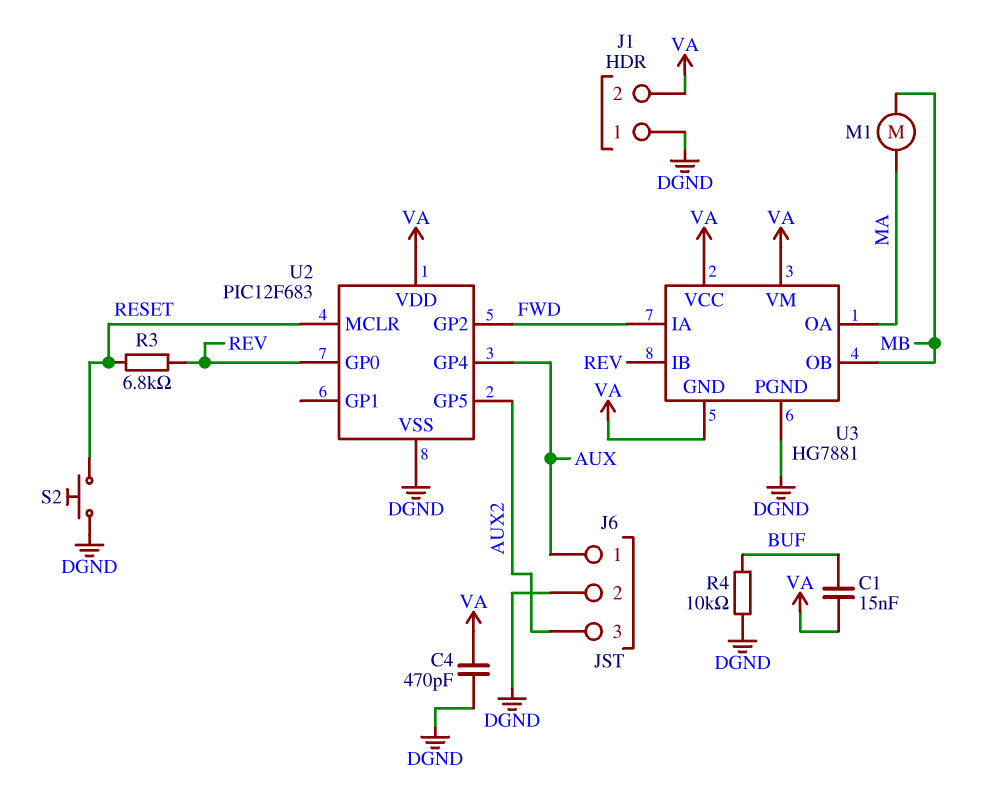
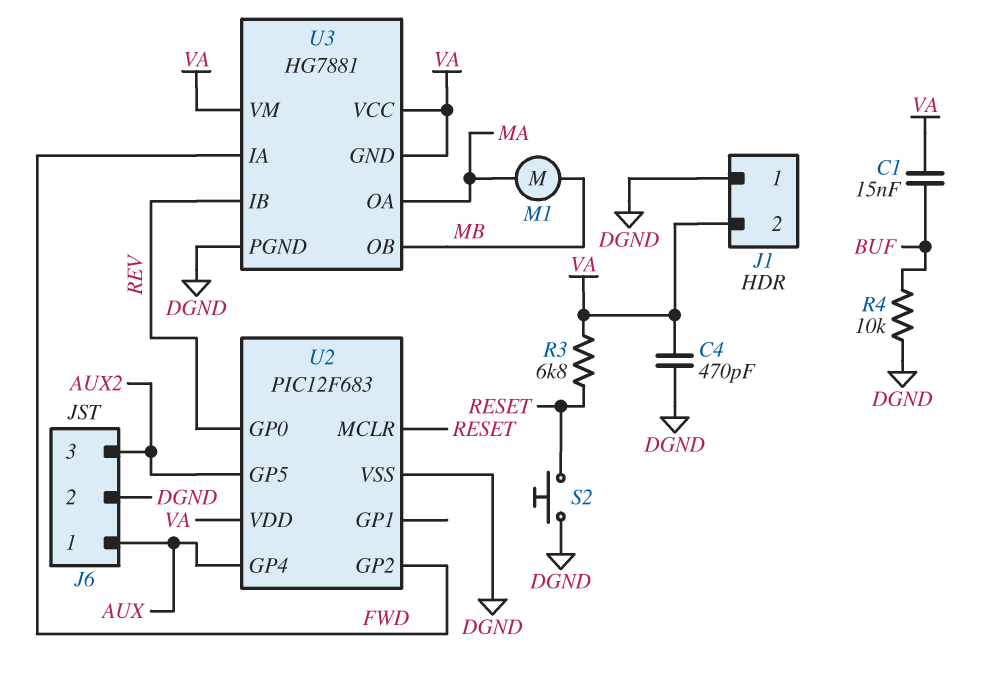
R3: 6.8k (RESET, REV) -> 6.8k (RESET, VA)

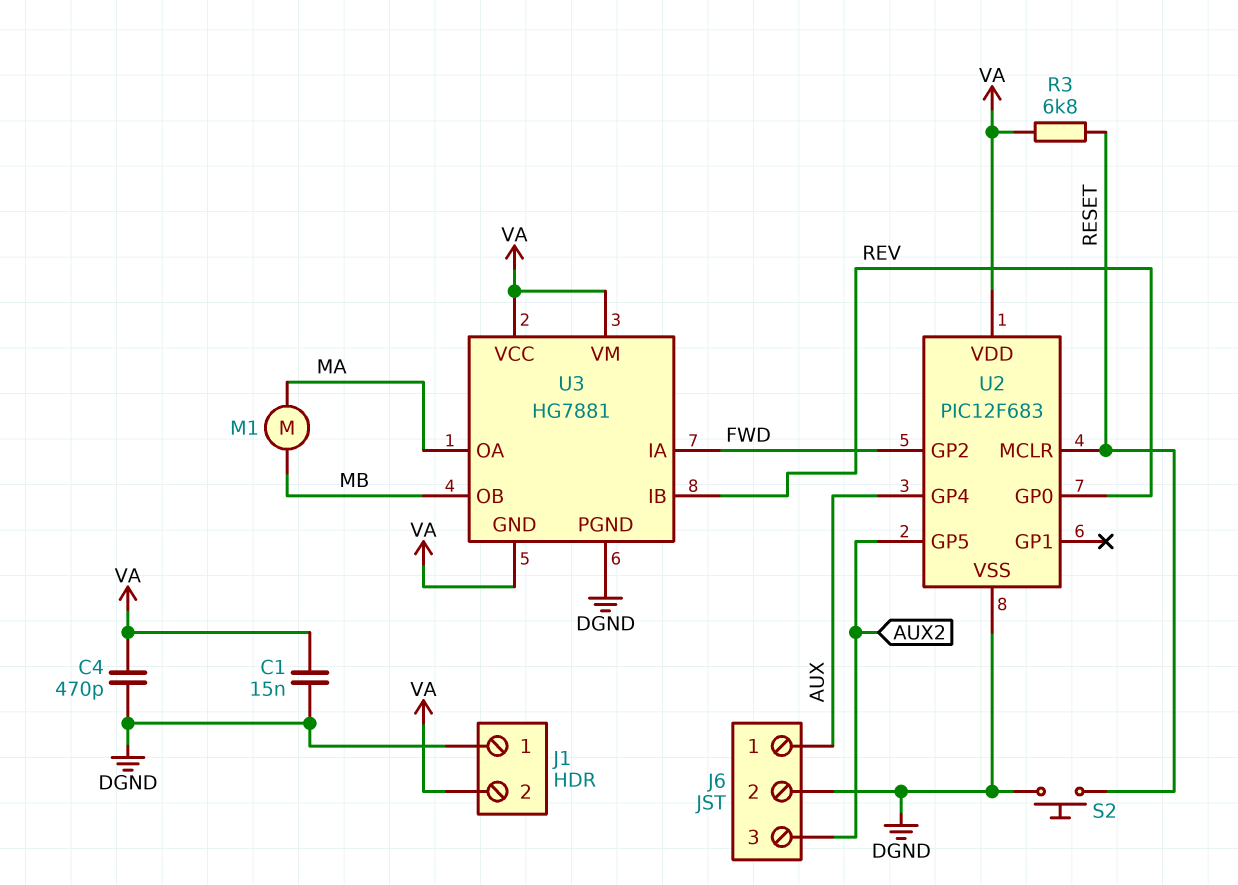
C1: 15nF (BUF, VA) -> 15nF (DGND, VA)
R4: 10k (BUF, DGND) -> none

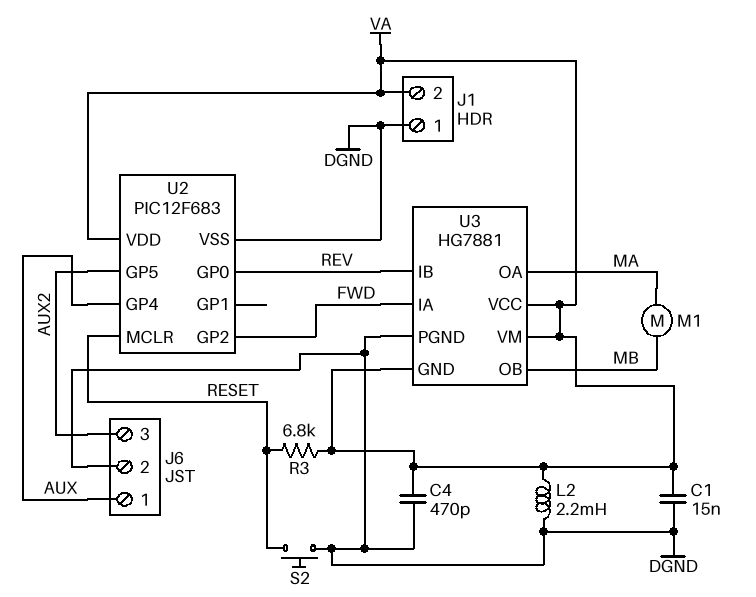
L2: none -> 2.2mH (DGND, VA)

